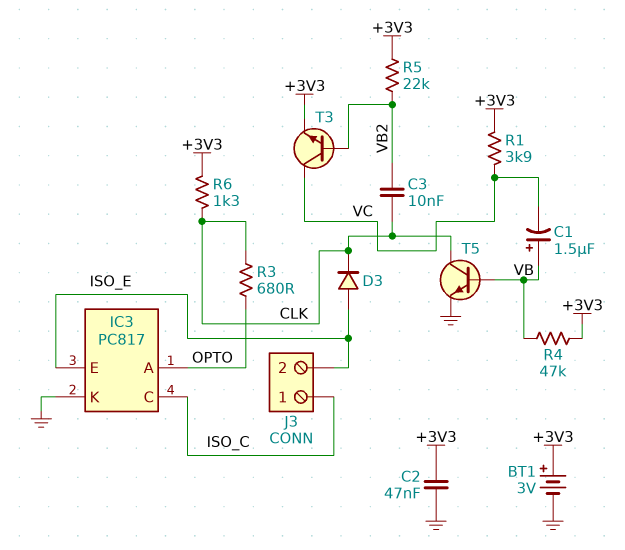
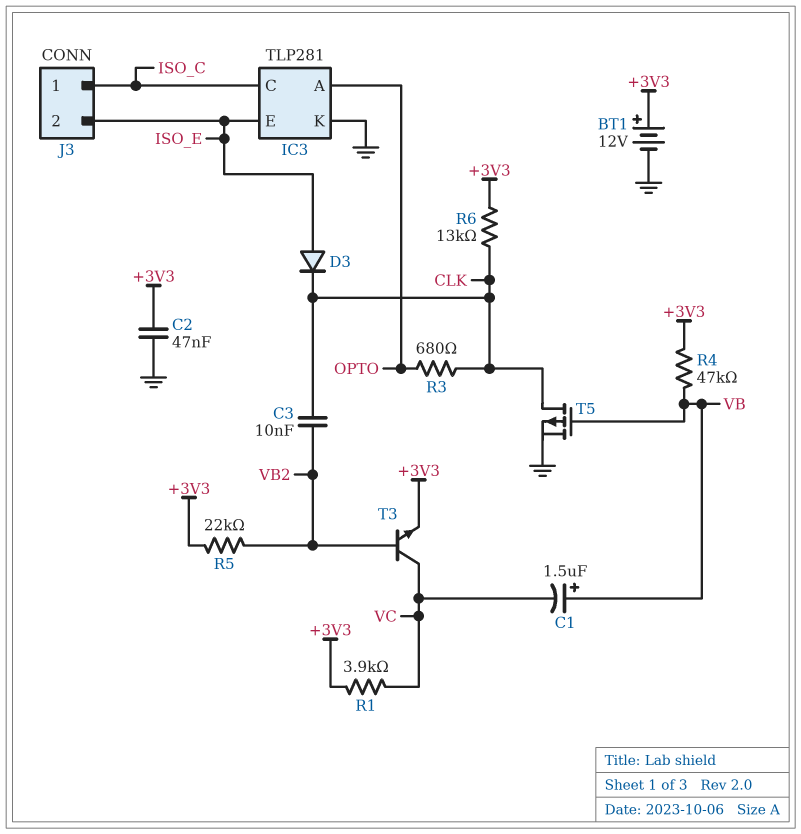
BT1: 3V (plus +3V3, minus GND) -> 12V (plus +3V3, minus GND)
IC3: PC817 -> TLP281
R6: 1.3k (+3V3, CLK) -> 13k (+3V3, CLK)
T5: NPN (B VB, C CLK, E GND) -> PMOS (G VB, D CLK, S GND)

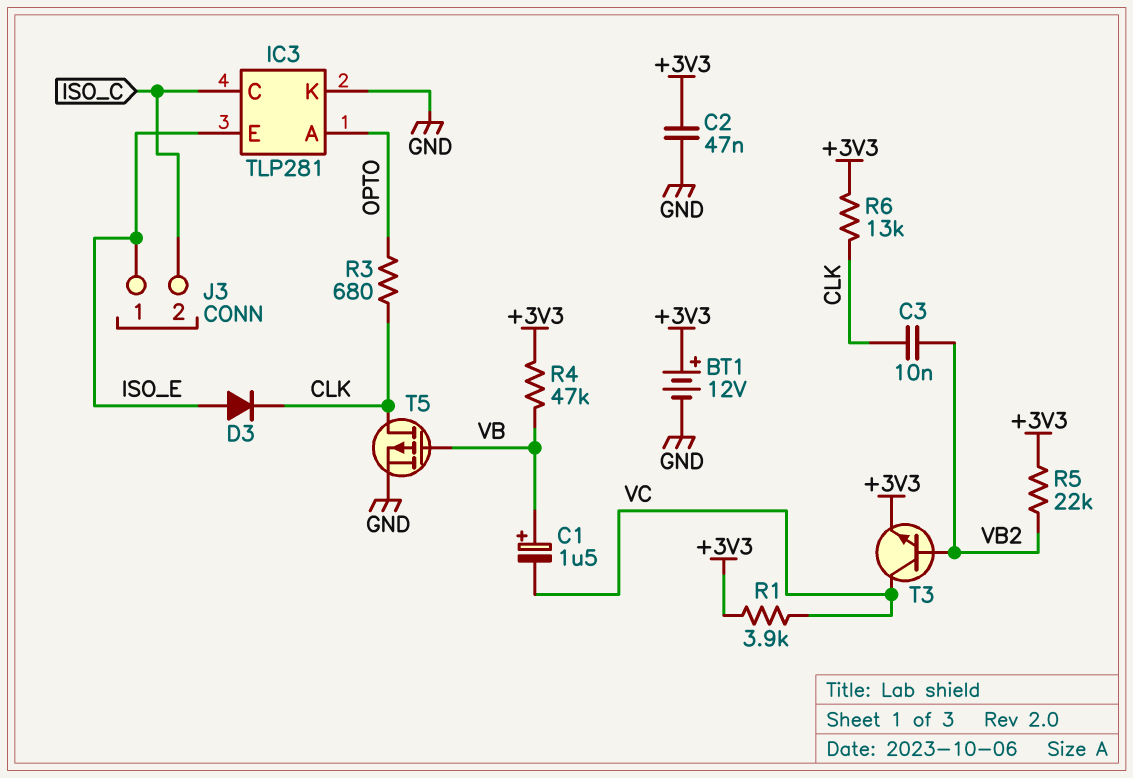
J3 pin 1: ISO_C -> ISO_E
J3 pin 2: ISO_E -> ISO_C

